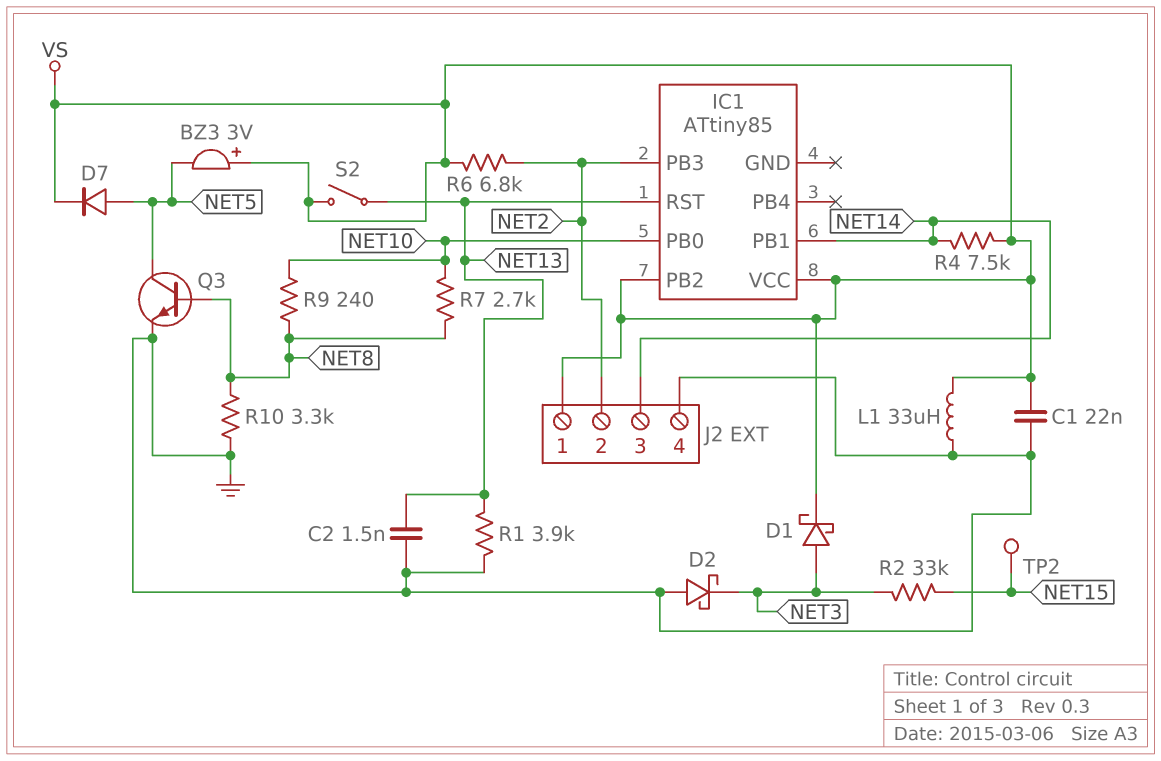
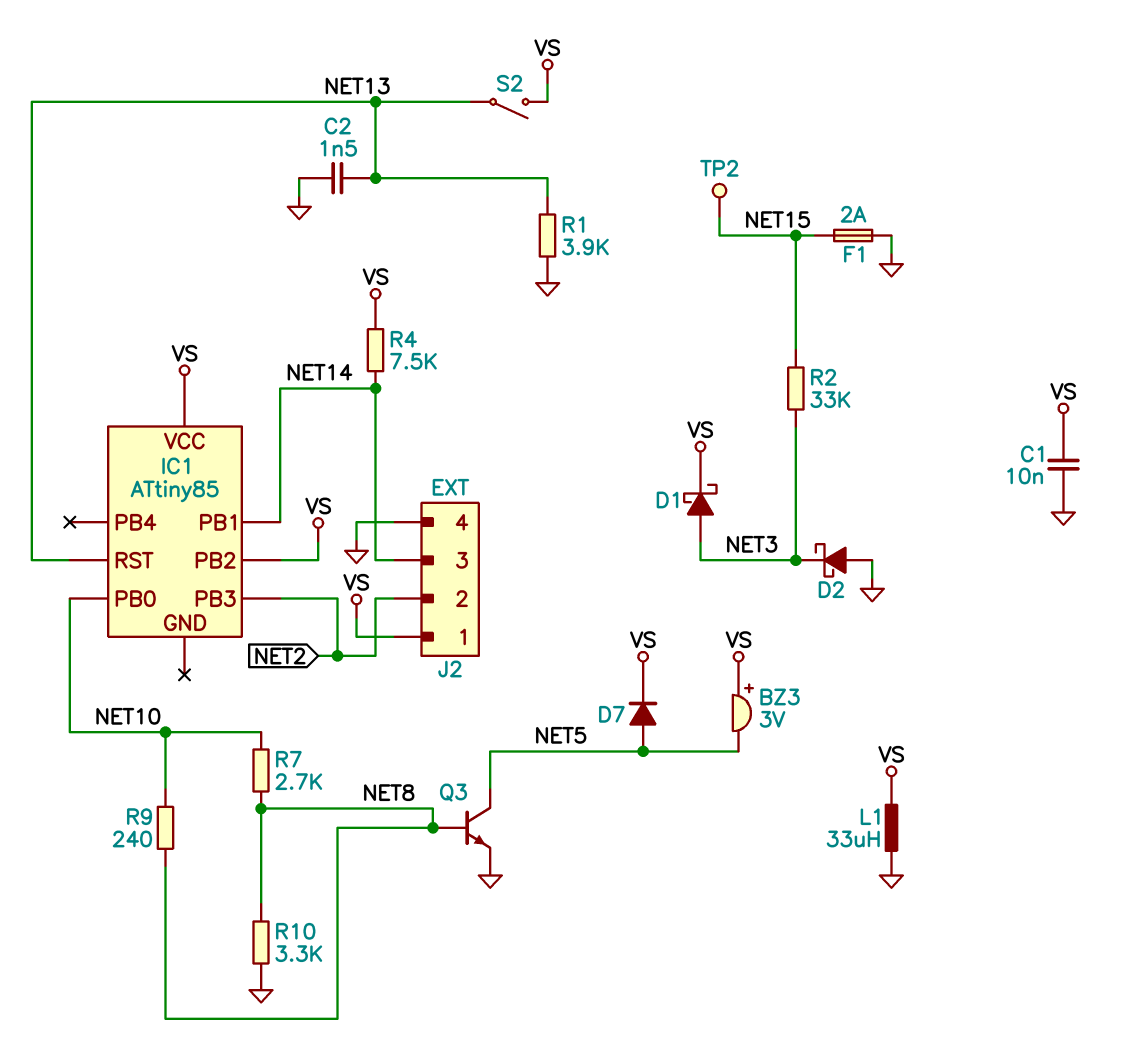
C1: 22nF (GND, VS) -> 10nF (GND, VS)
F1: none -> 2A (GND, NET15)
R6: 6.8k (NET2, VS) -> none

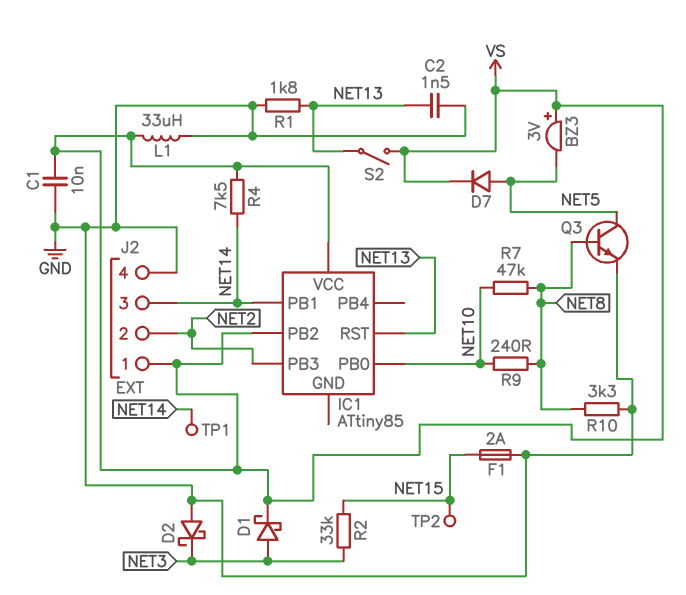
R1: 3.9k (GND, NET13) -> 1.8k (GND, NET13)
R7: 2.7k (NET8, NET10) -> 47k (NET8, NET10)
TP1: none -> test point (NET14)

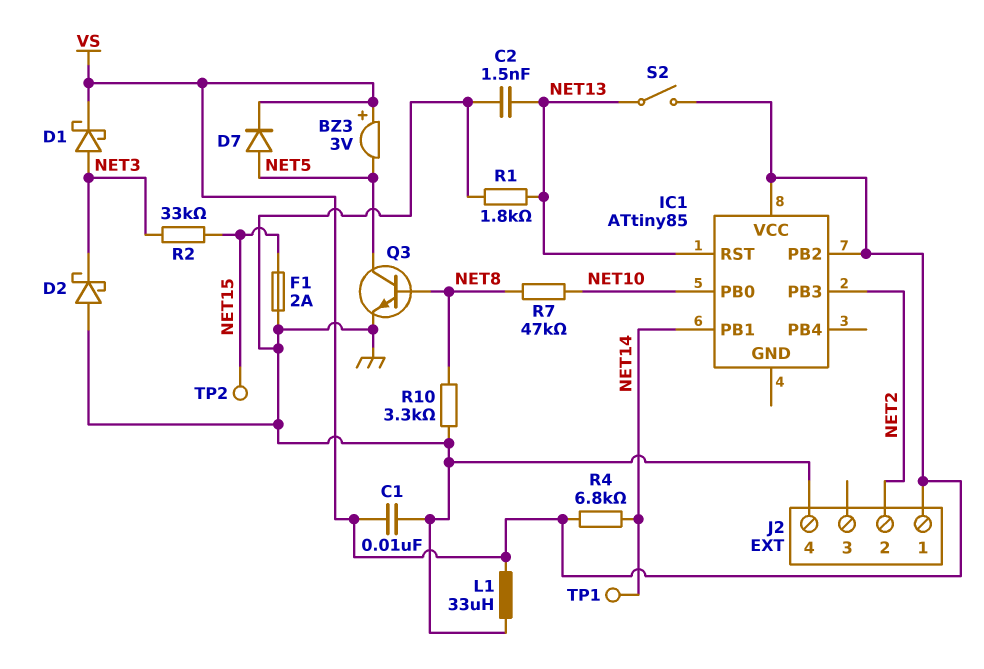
J2 pin 3: NET14 -> none
R4: 7.5k (NET14, VS) -> 6.8k (NET14, VS)
R9: 240 (NET8, NET10) -> none

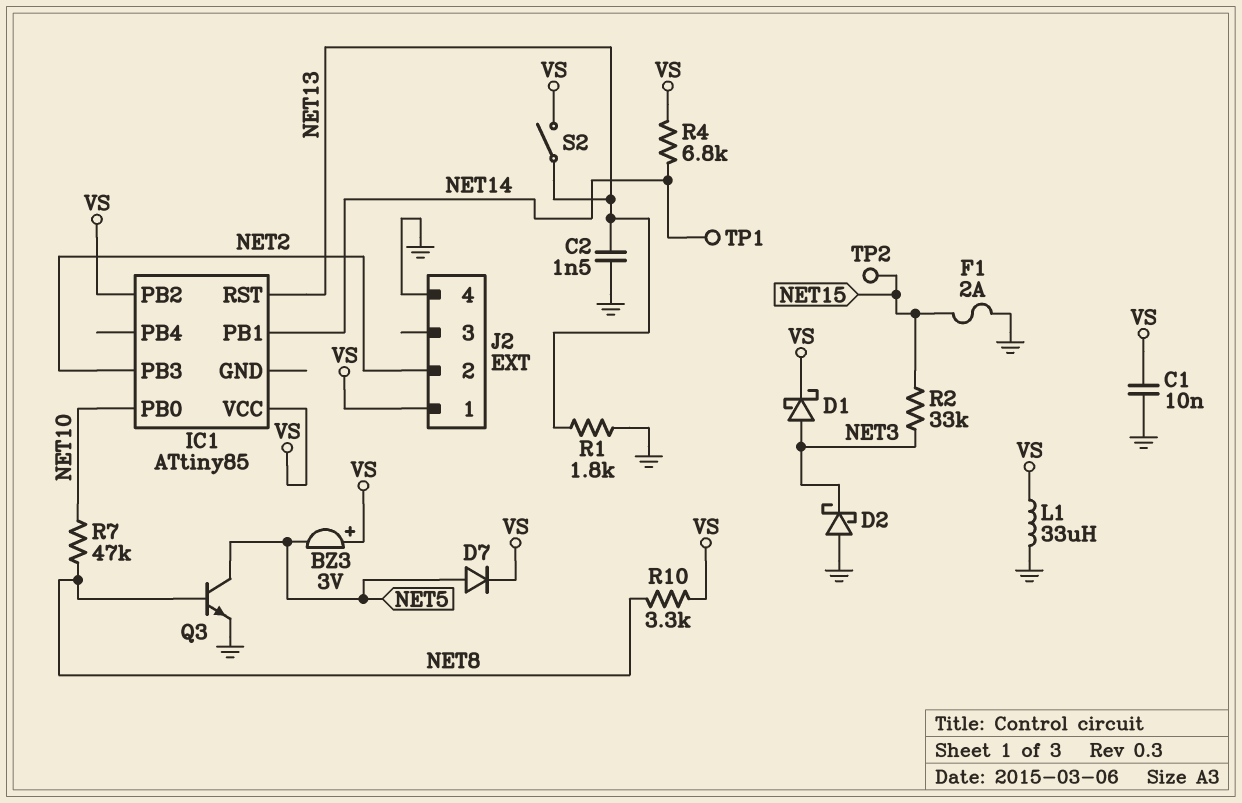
R10: 3.3k (GND, NET8) -> 3.3k (NET8, VS)

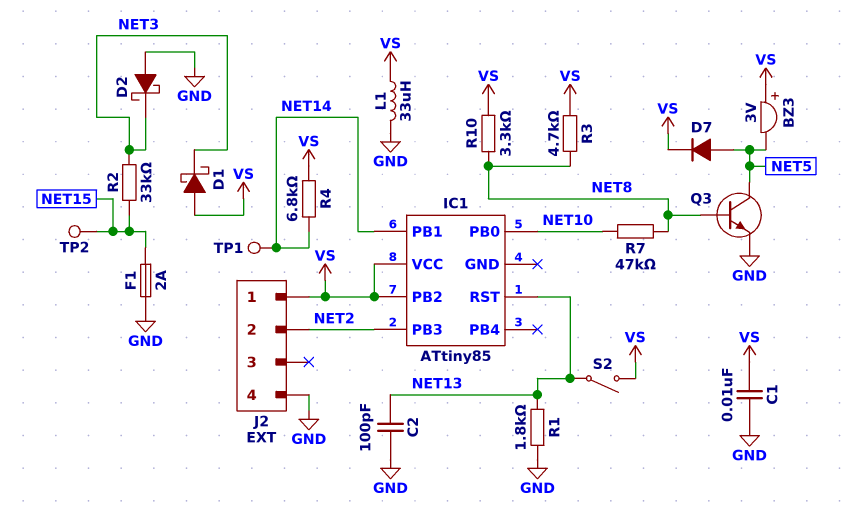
C2: 1.5nF (GND, NET13) -> 100pF (GND, NET13)
D1: schottky (A NET3, K VS) -> schottky (A VS, K NET3)
R3: none -> 4.7k (NET8, VS)

